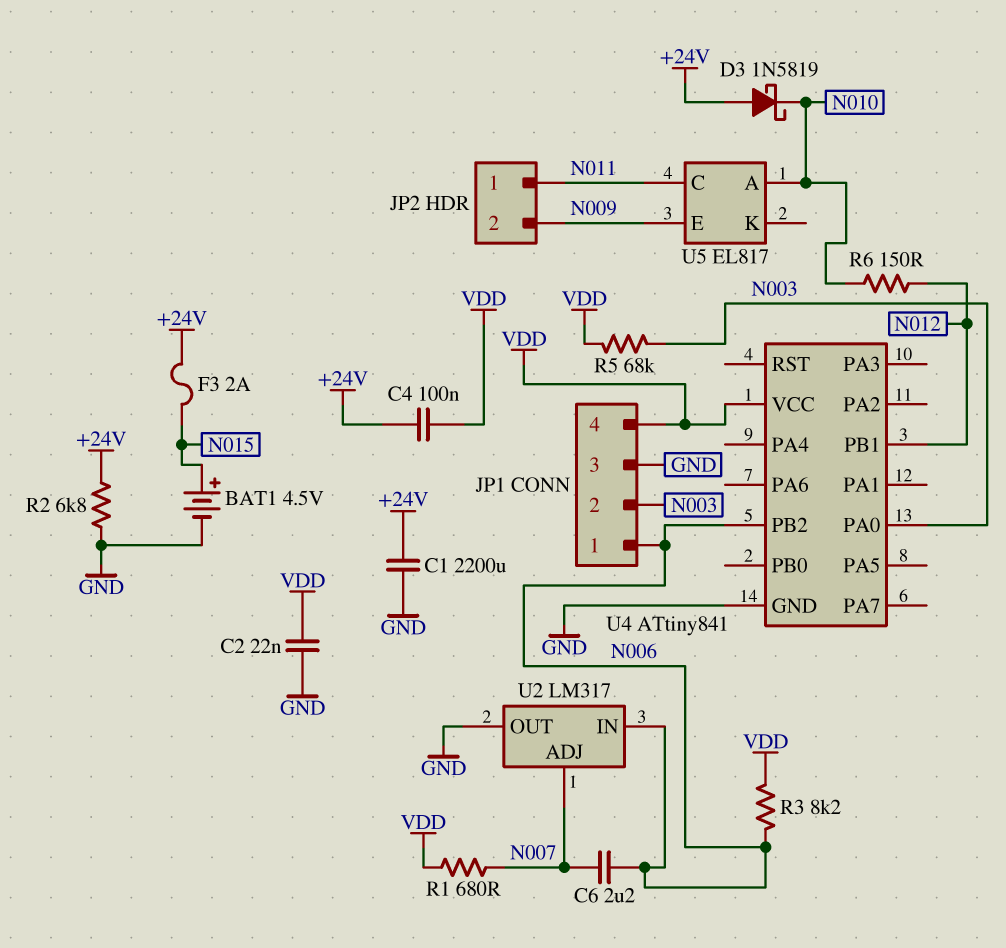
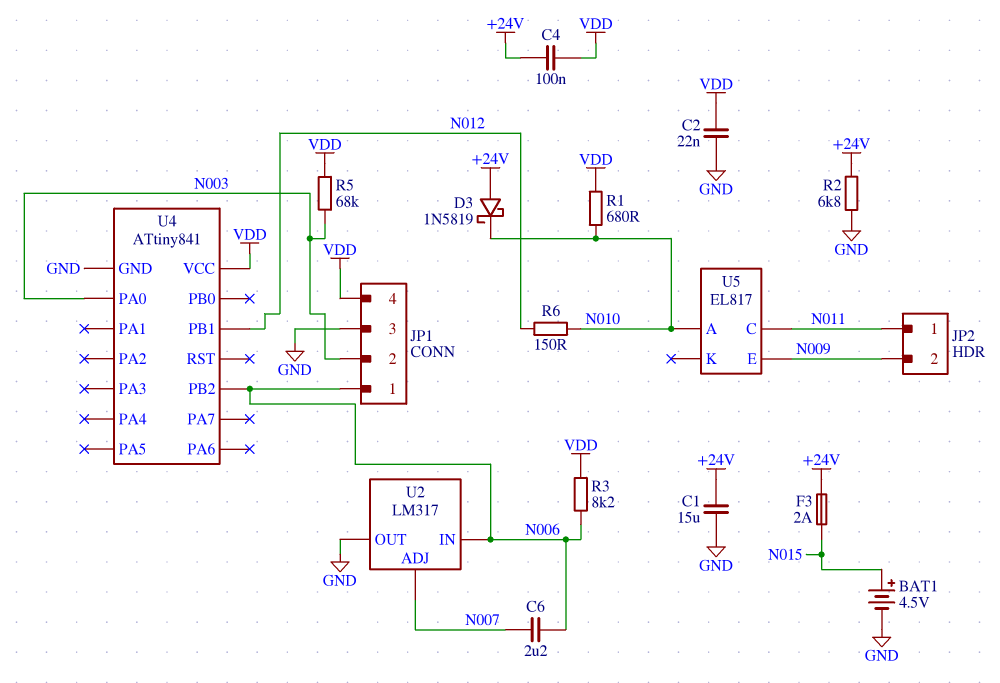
C1: 2200uF (+24V, GND) -> 15uF (+24V, GND)
R1: 680 (N007, VDD) -> 680 (N010, VDD)

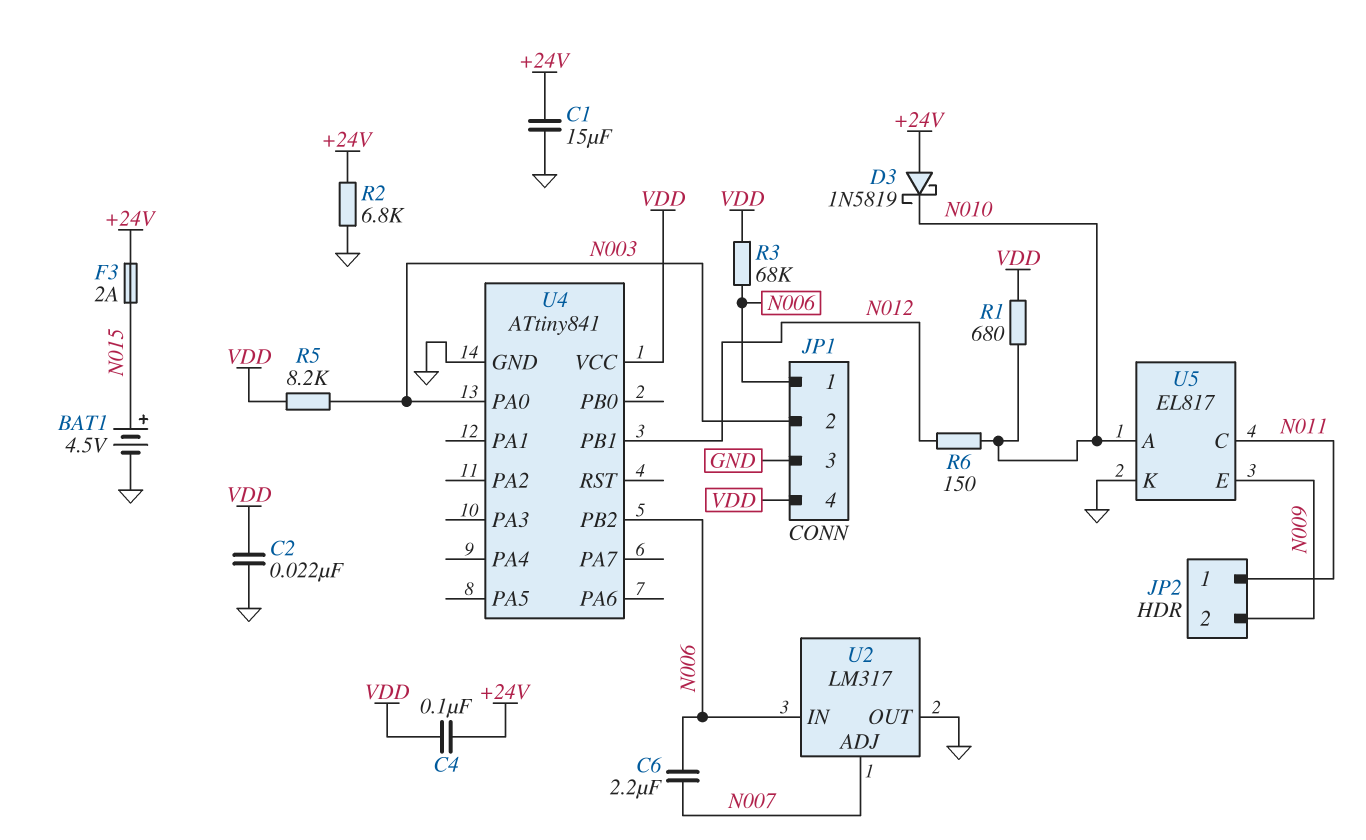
R3: 8.2k (N006, VDD) -> 68k (N006, VDD)
R5: 68k (N003, VDD) -> 8.2k (N003, VDD)
U5 pin K: none -> GND

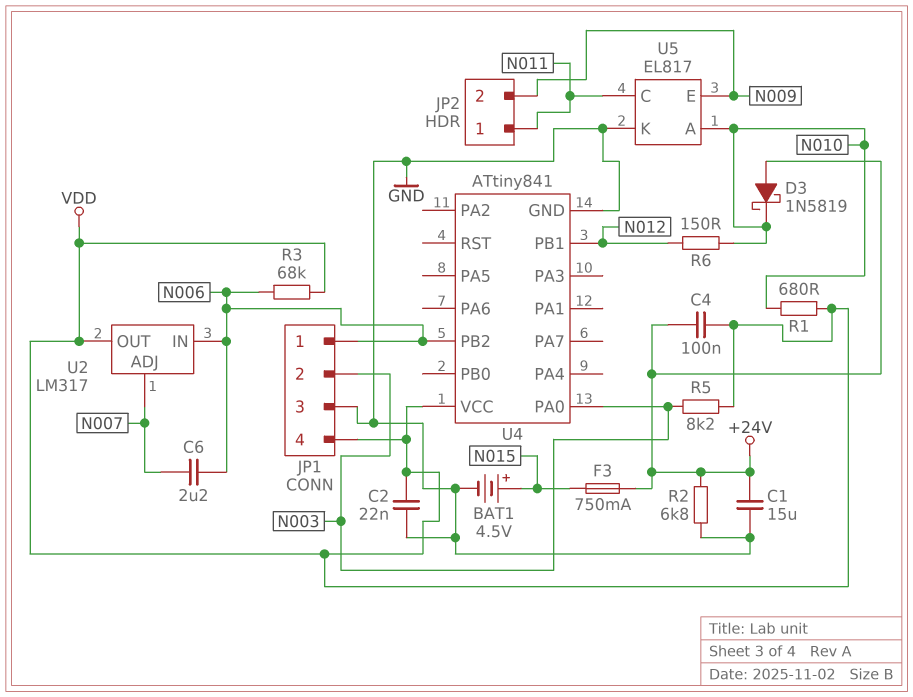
F3: 2A (+24V, N015) -> 750mA (+24V, N015)
U2 pin OUT: GND -> VDD

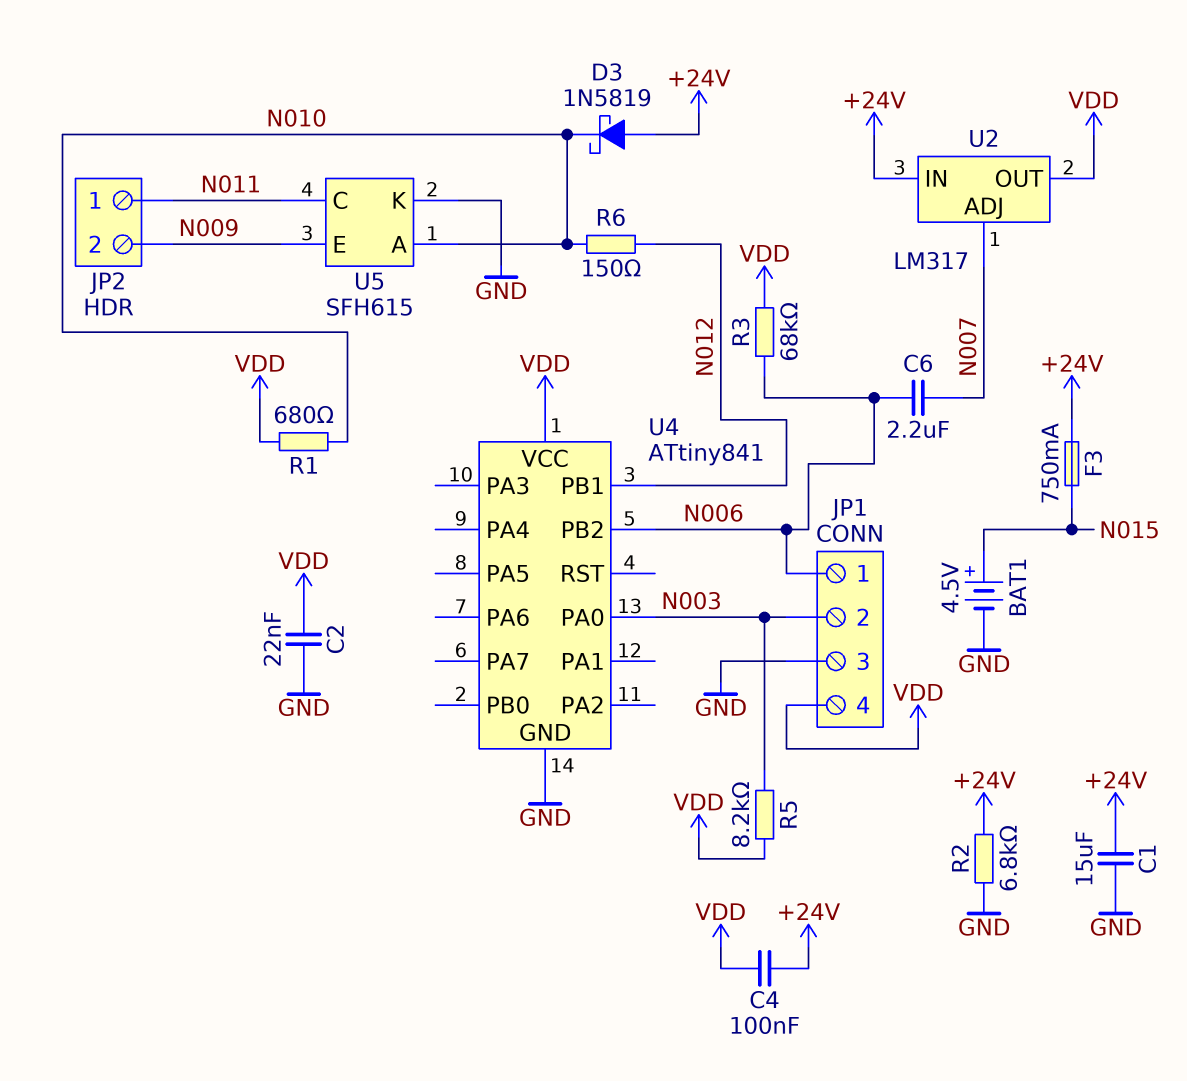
U2 pin IN: N006 -> +24V
U5: EL817 -> SFH615

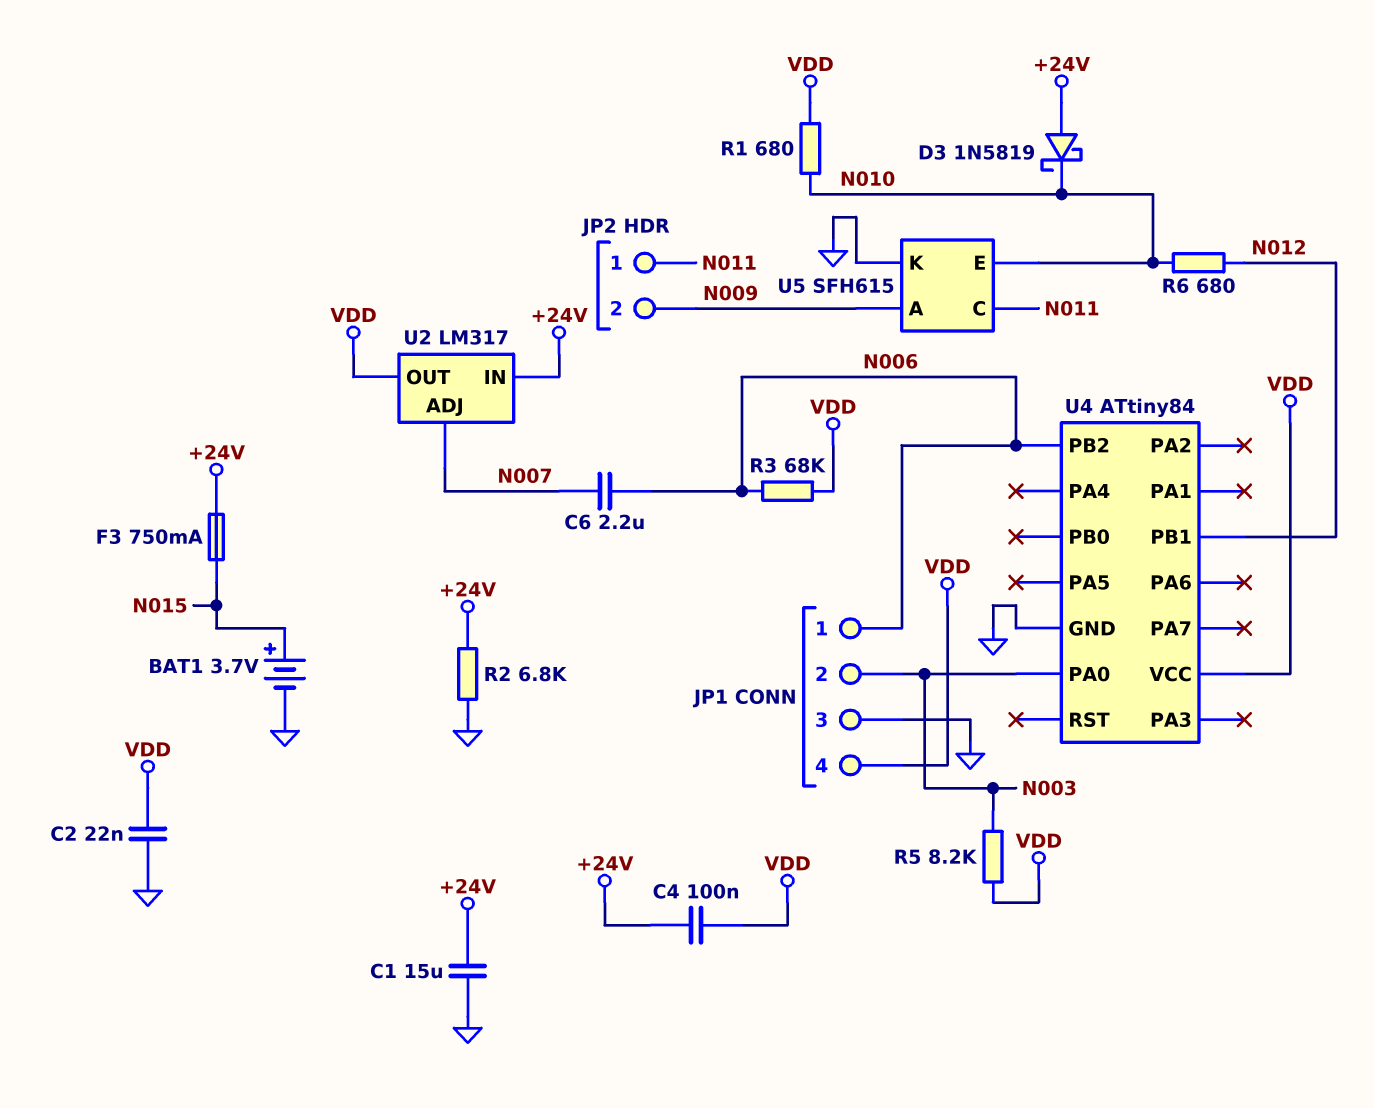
BAT1: 4.5V (plus N015, minus GND) -> 3.7V (plus N015, minus GND)
R6: 150 (N010, N012) -> 680 (N010, N012)
U4: ATtiny841 -> ATtiny84
U5 pin A: N010 -> N009
U5 pin E: N009 -> N010

